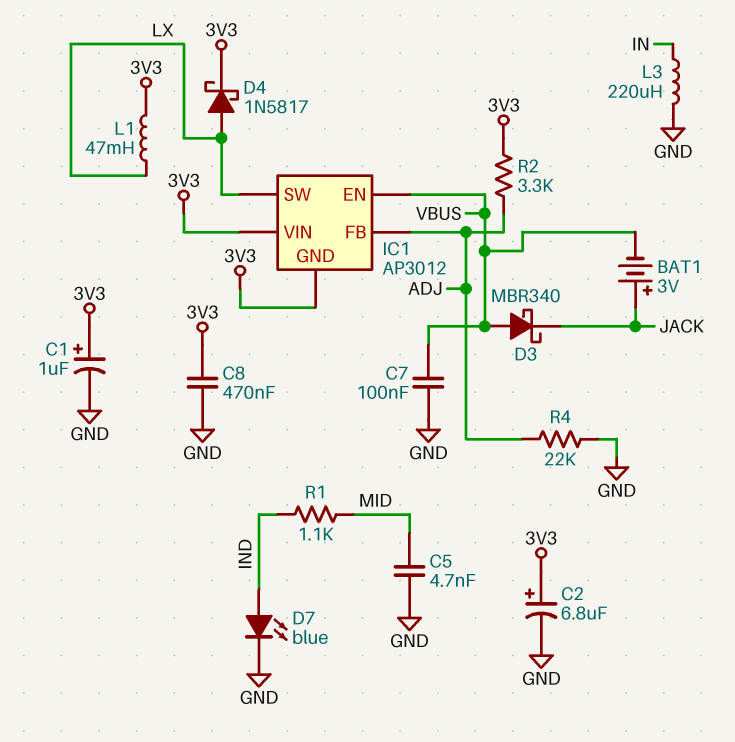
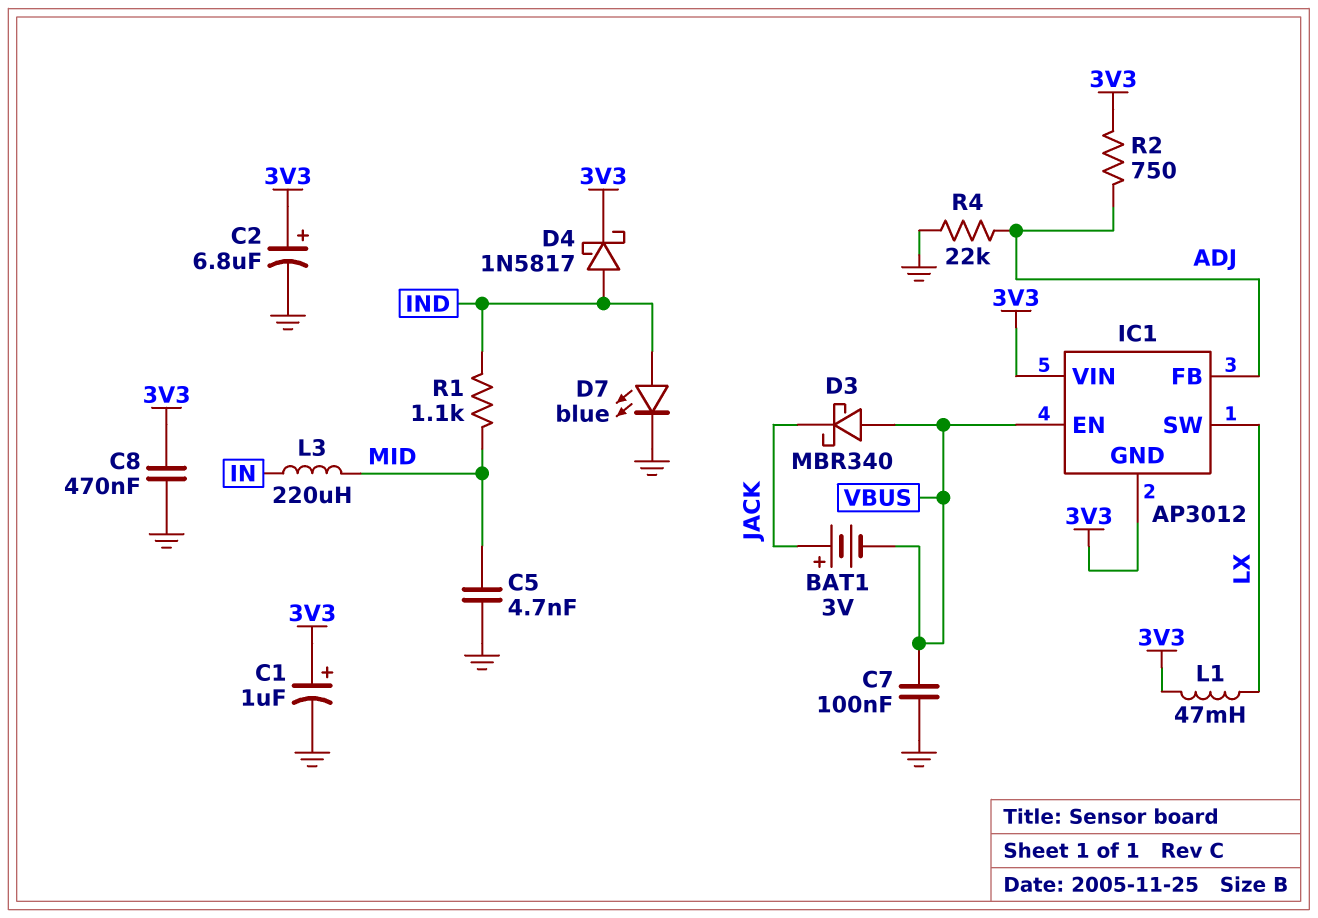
D4: schottky 1N5817 (A LX, K 3V3) -> schottky 1N5817 (A IND, K 3V3)
L3: 220uH (GND, IN) -> 220uH (IN, MID)
R2: 3.3k (3V3, ADJ) -> 750 (3V3, ADJ)

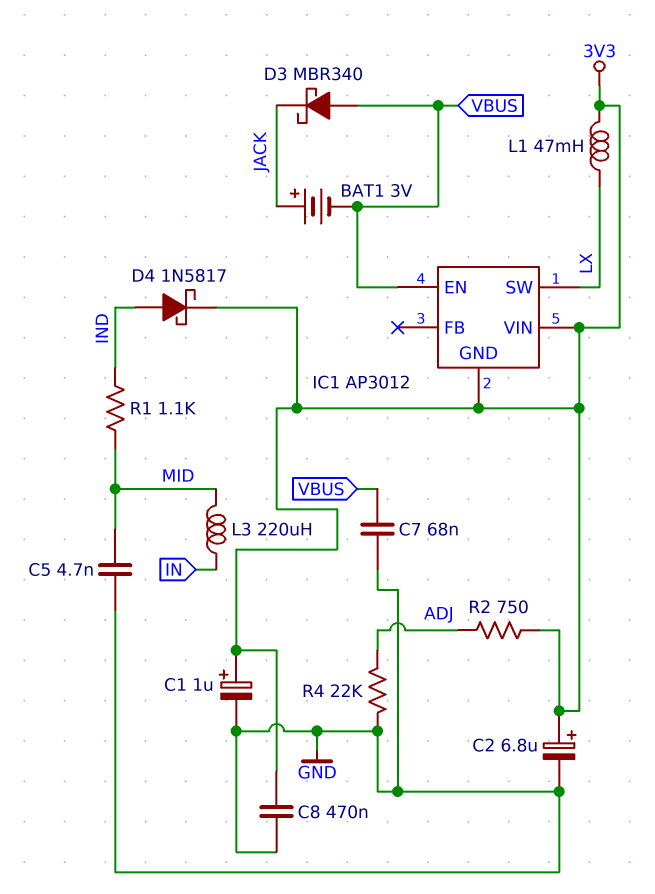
C7: 100nF (GND, VBUS) -> 68nF (GND, VBUS)
D7: LED blue (A IND, K GND) -> none
IC1 pin FB: ADJ -> none

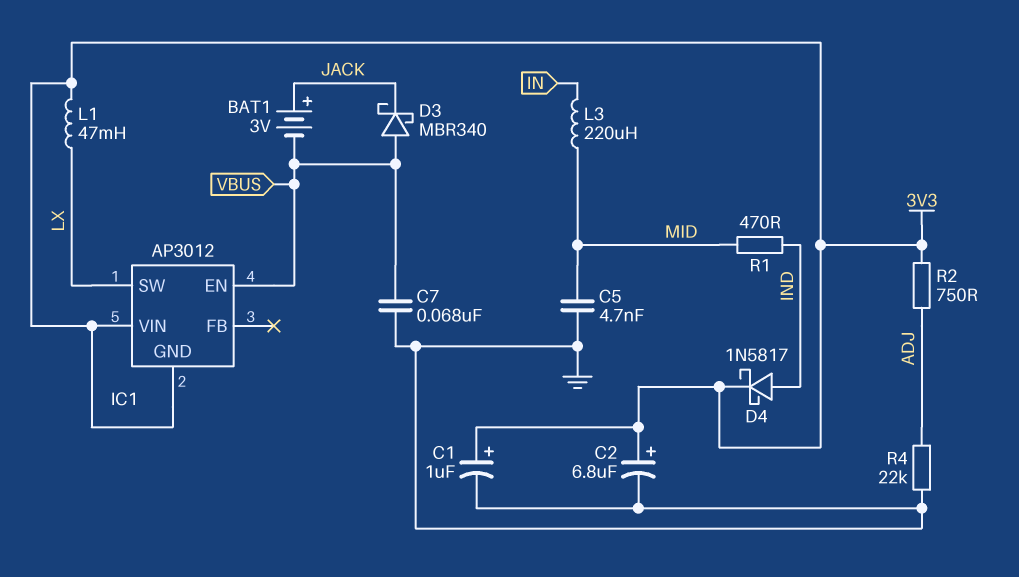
C8: 470nF (3V3, GND) -> none
R1: 1.1k (IND, MID) -> 470 (IND, MID)

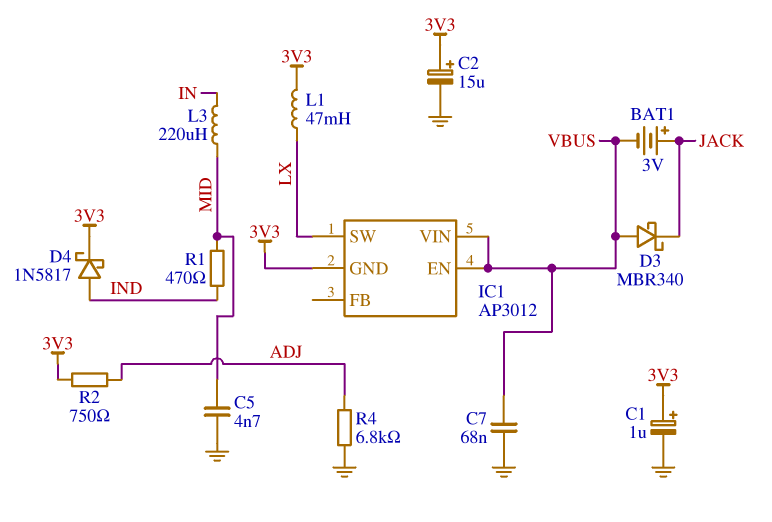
C2: 6.8uF (plus 3V3, minus GND) -> 15uF (plus 3V3, minus GND)
IC1 pin VIN: 3V3 -> VBUS
R4: 22k (ADJ, GND) -> 6.8k (ADJ, GND)

